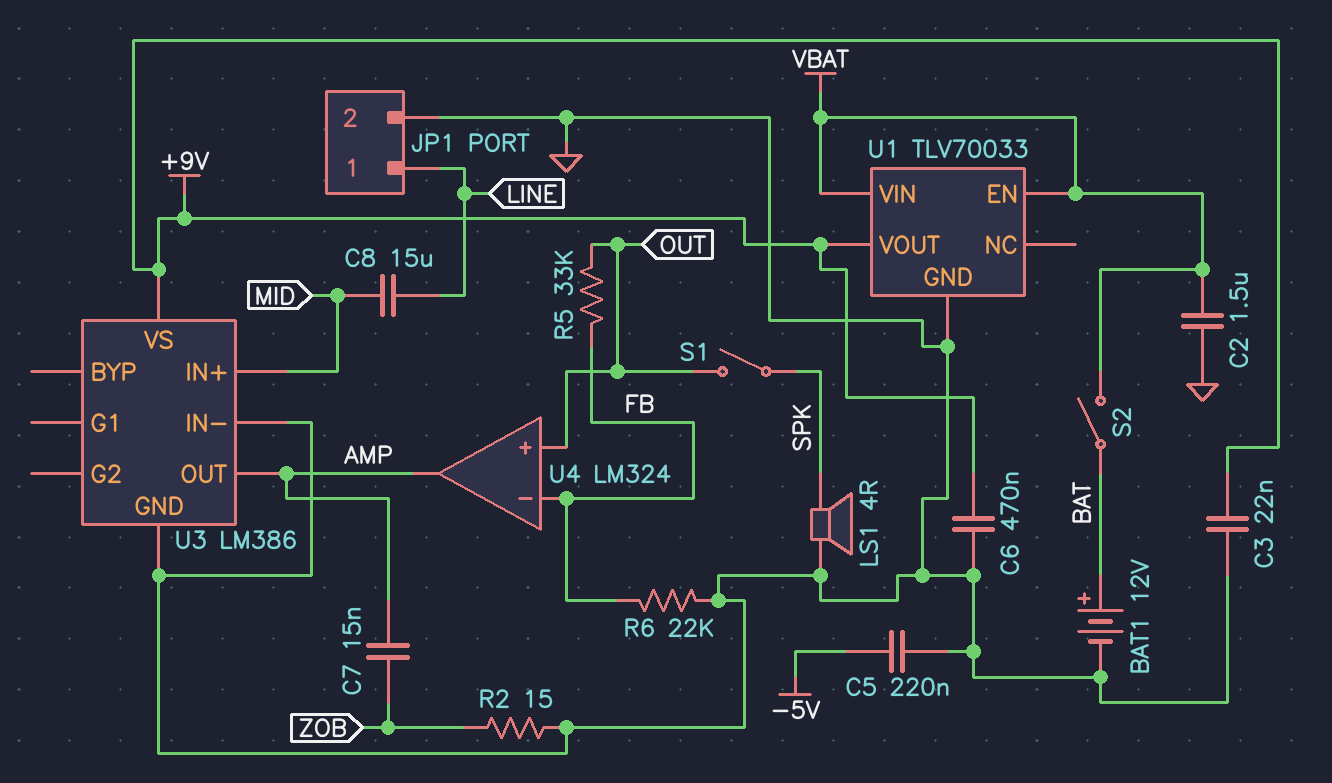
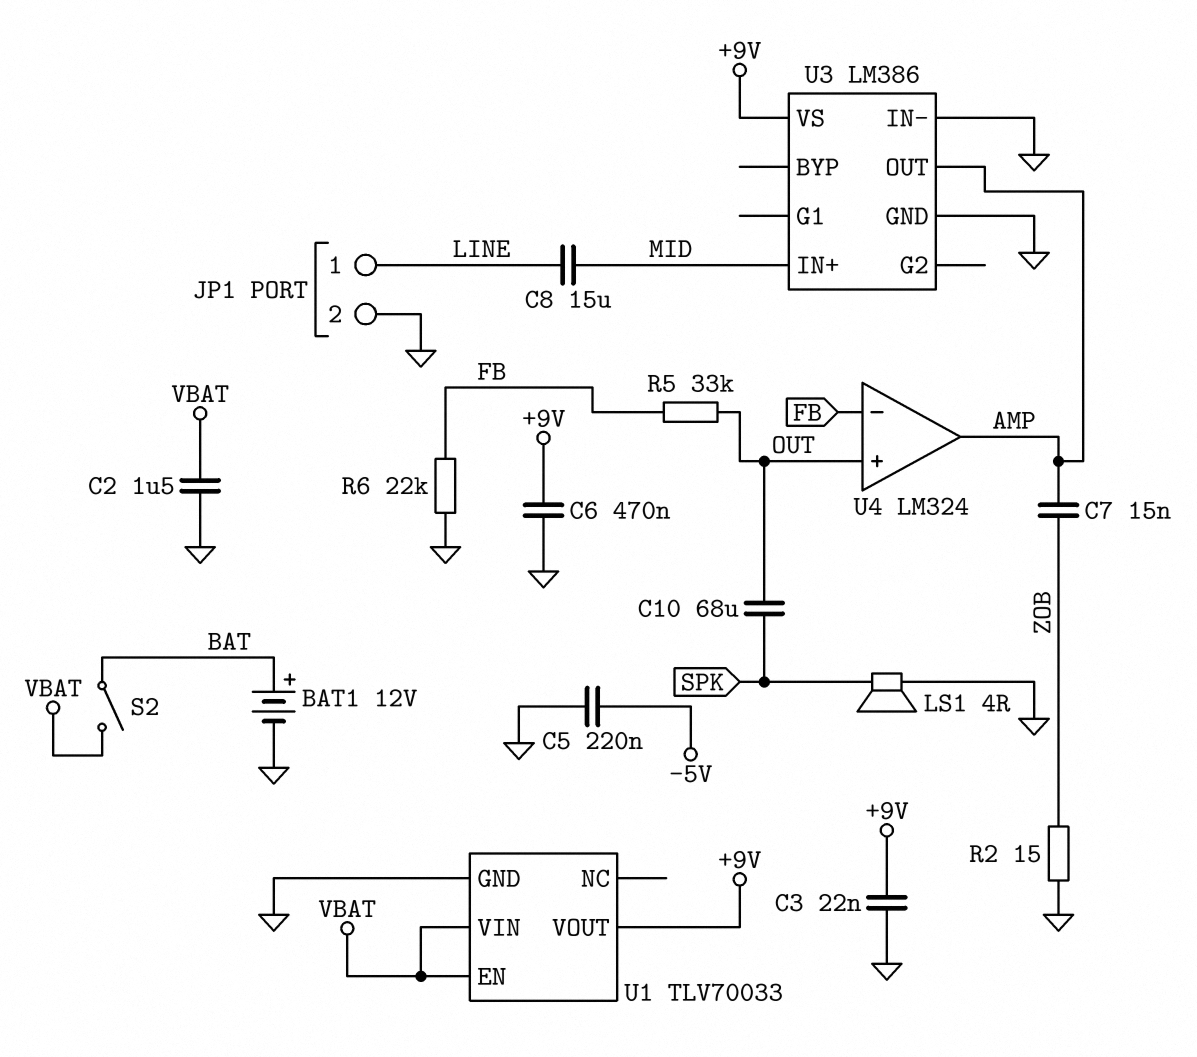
C10: none -> 68uF (OUT, SPK)
S1: switch (OUT, SPK) -> none

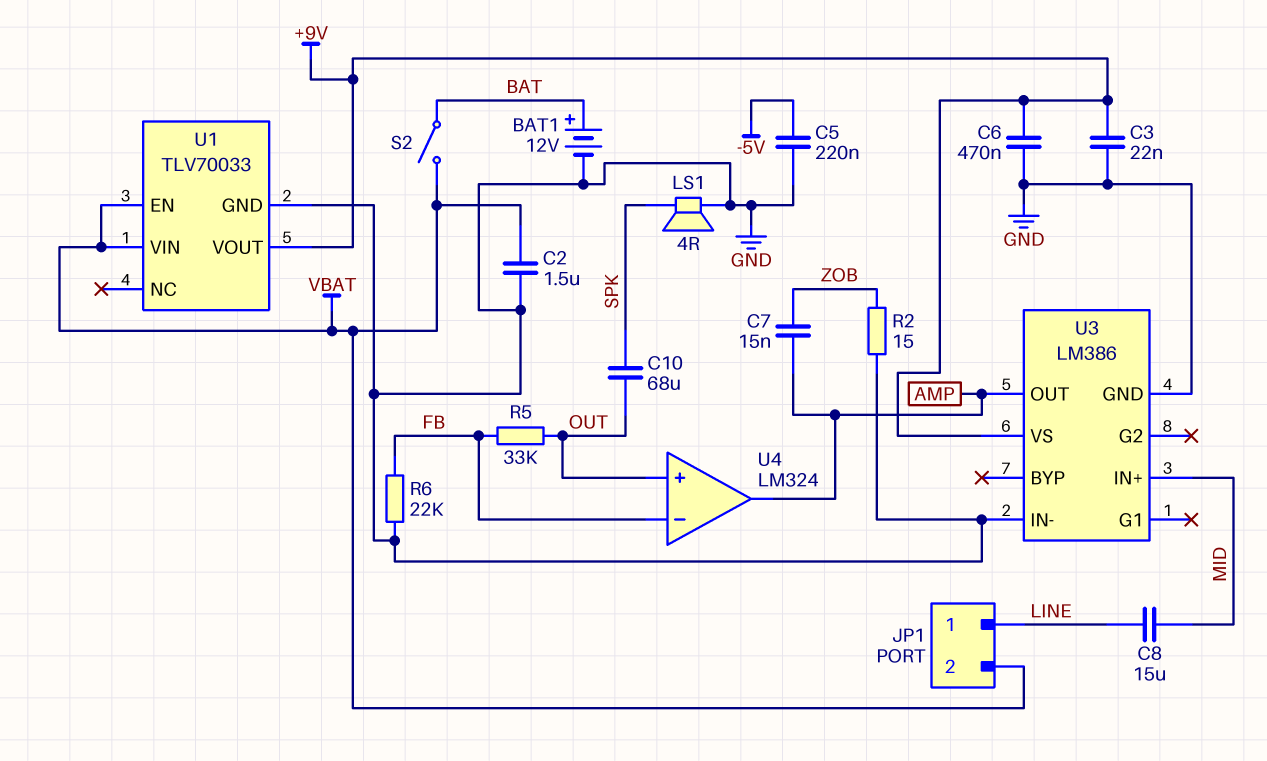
JP1 pin 2: GND -> VBAT

